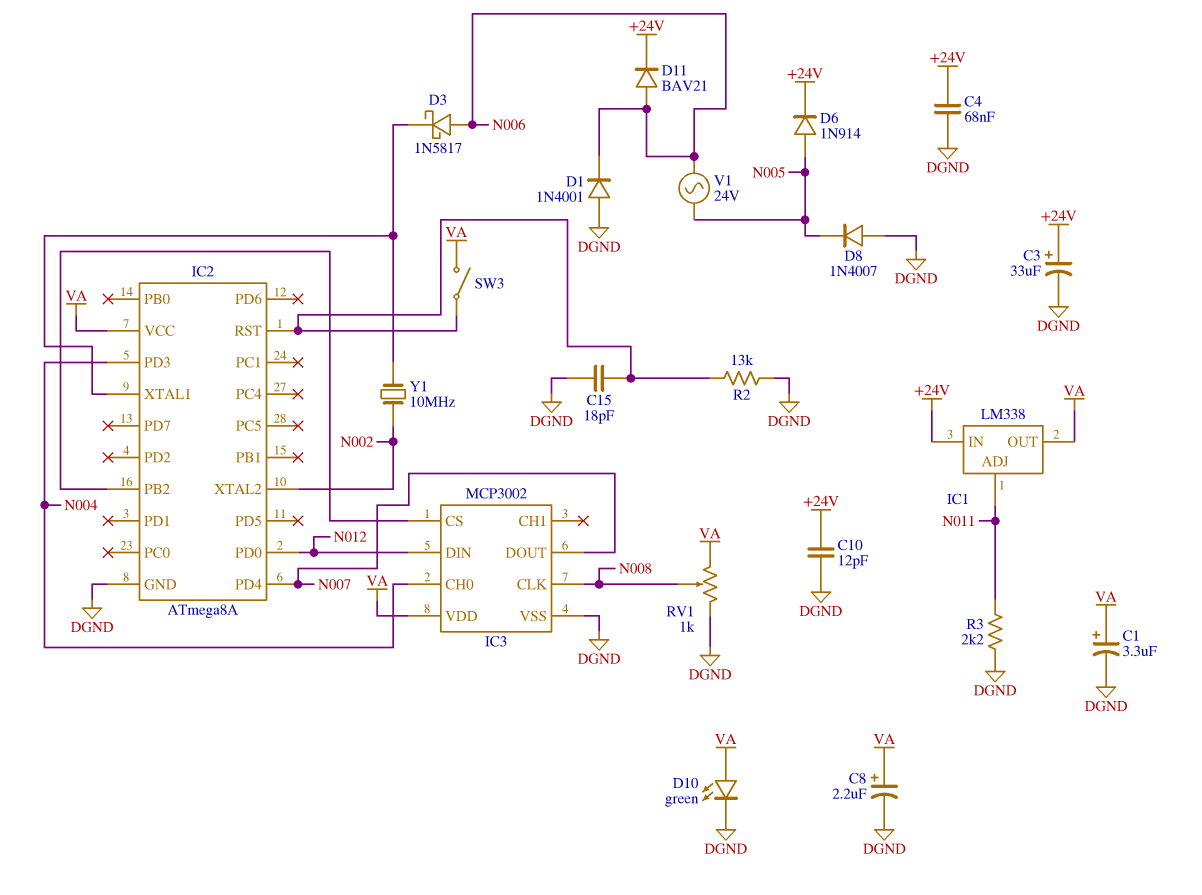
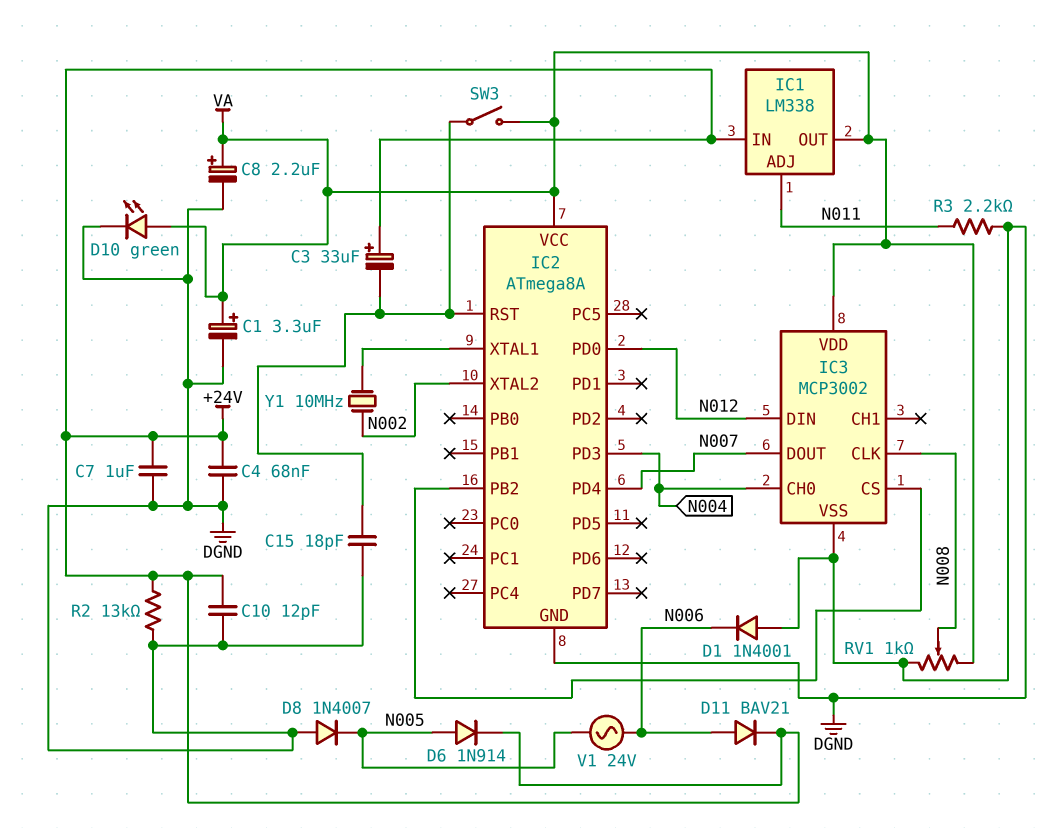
C3: 33uF (plus +24V, minus DGND) -> 33uF (plus +24V, minus IC2/RST)
C7: none -> 1uF (+24V, DGND)
D3: schottky 1N5817 (A N006, K IC2/XTAL1) -> none
R2: 13k (DGND, IC2/RST) -> 13k (+24V, DGND)

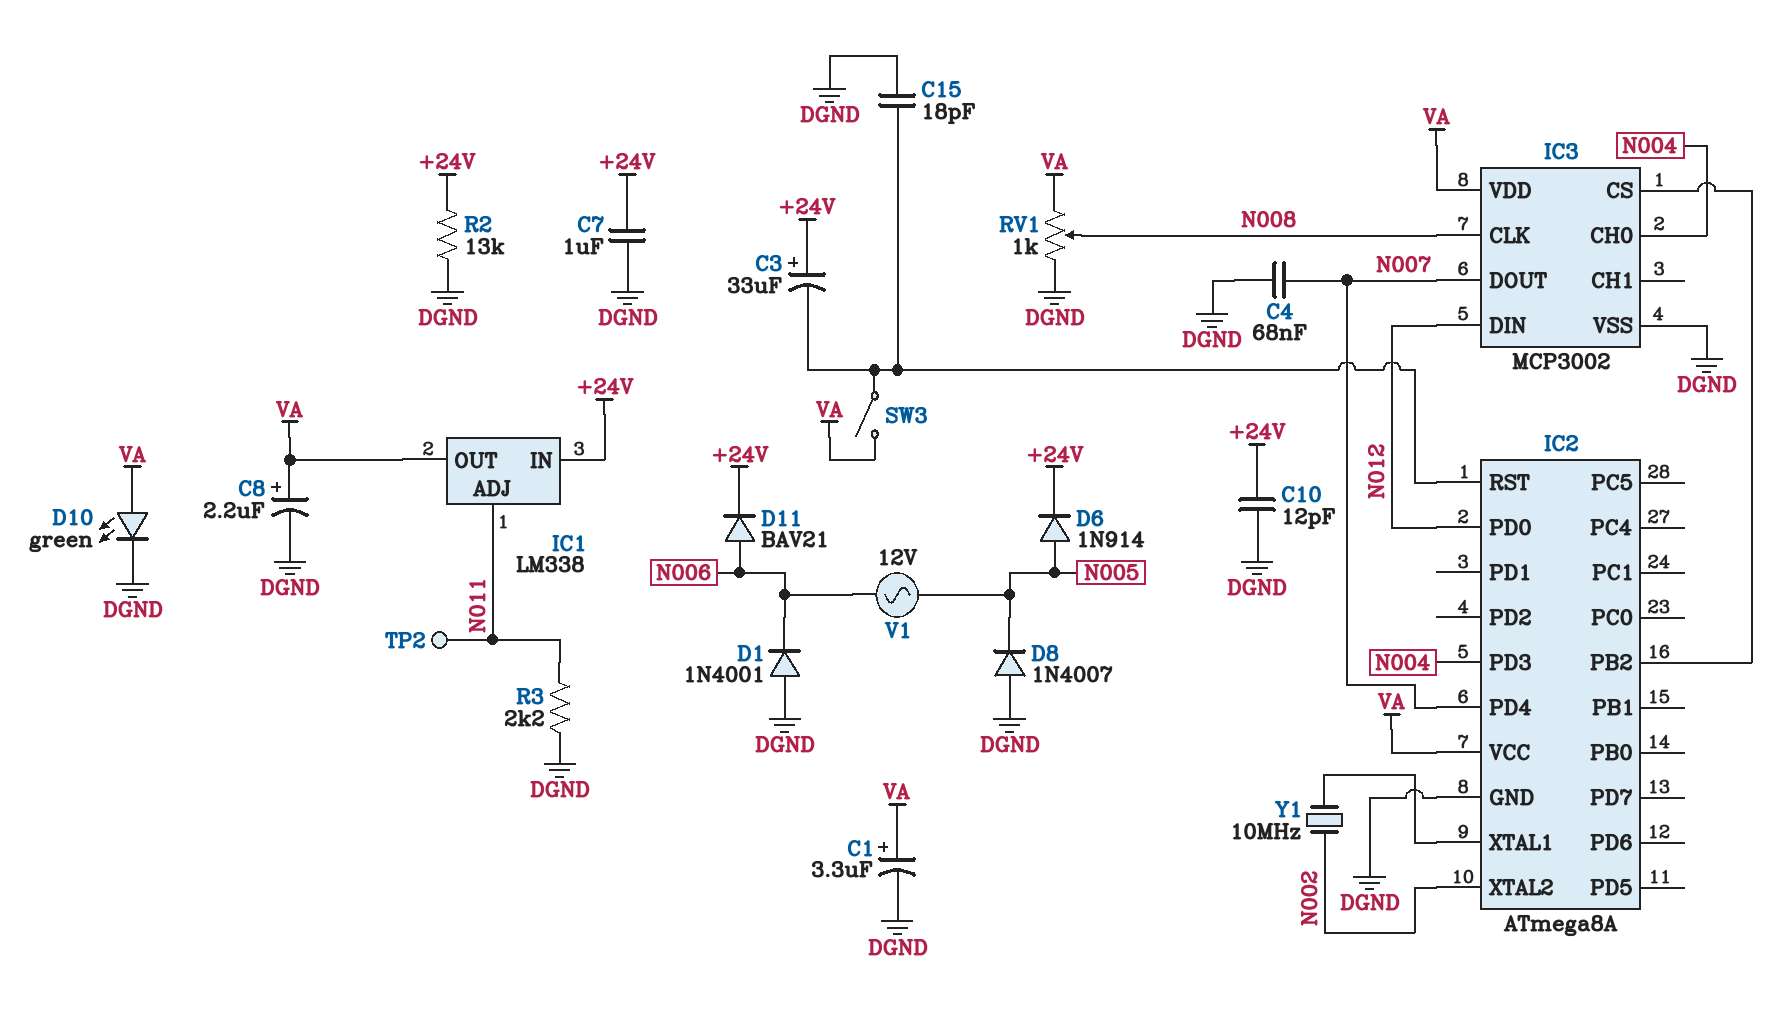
C4: 68nF (+24V, DGND) -> 68nF (DGND, N007)
TP2: none -> test point (N011)
V1: AC 24V (N005, N006) -> AC 12V (N005, N006)

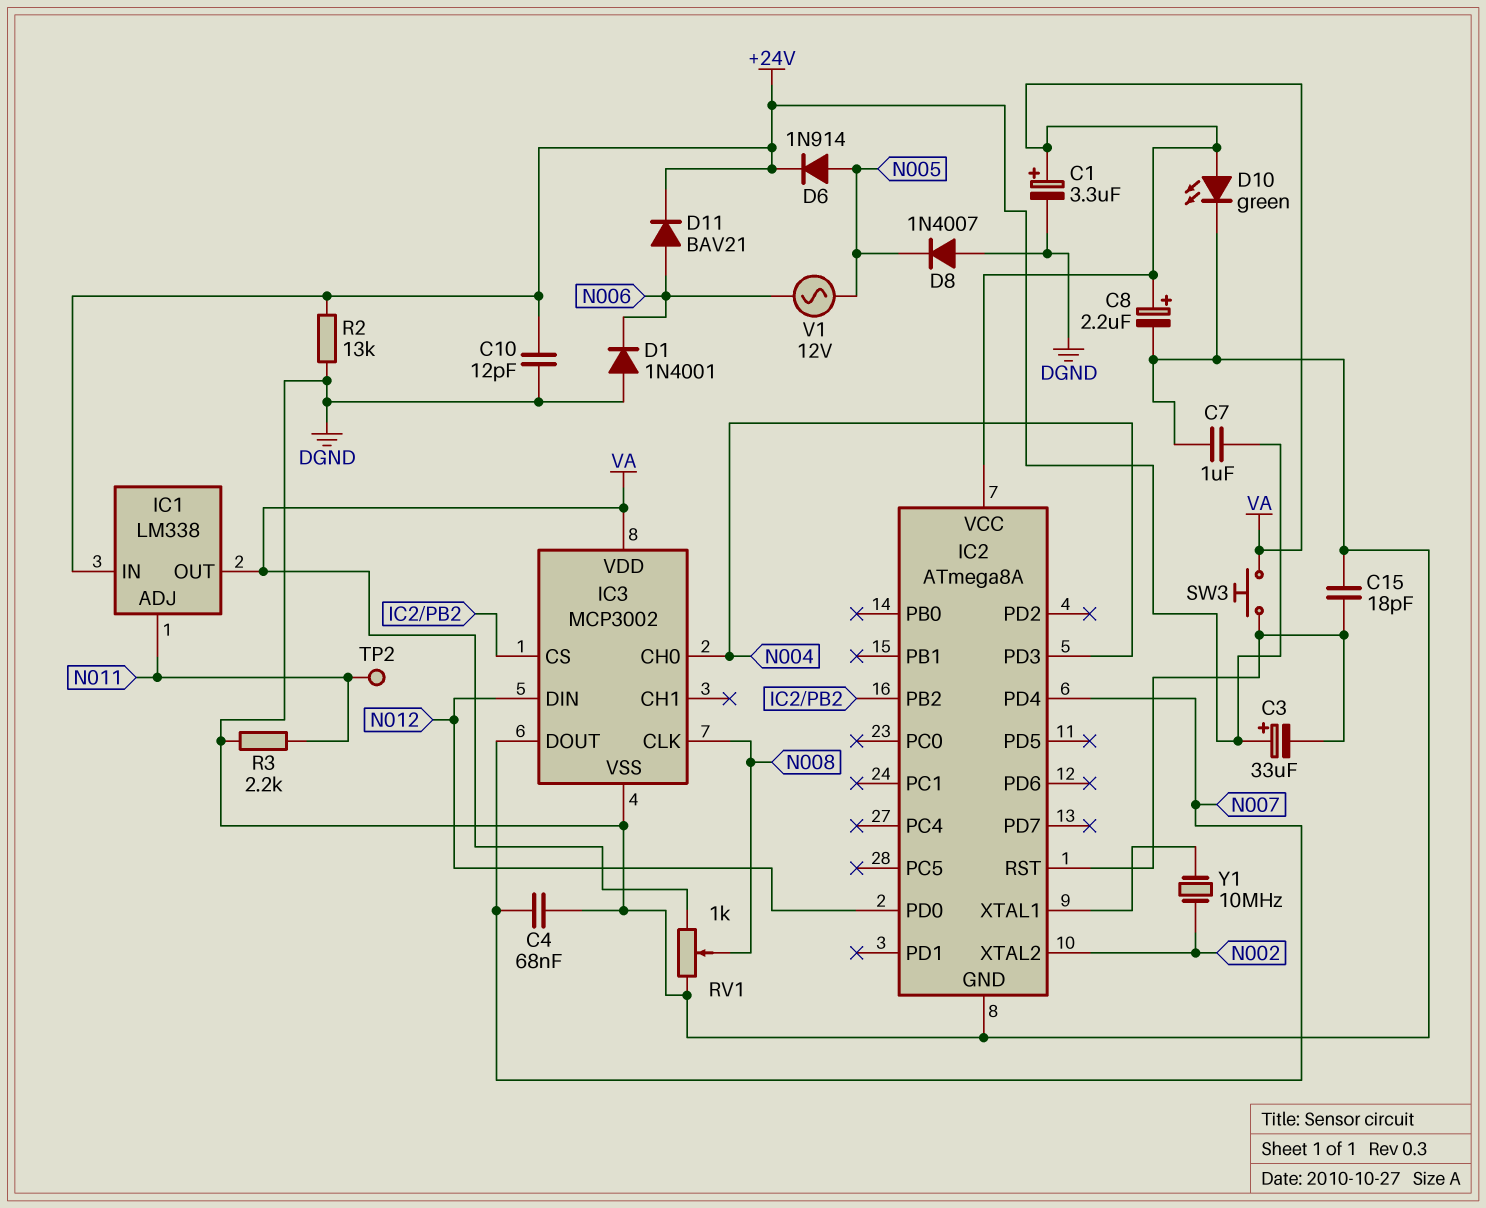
SW3: switch (IC2/RST, VA) -> button (IC2/RST, VA)

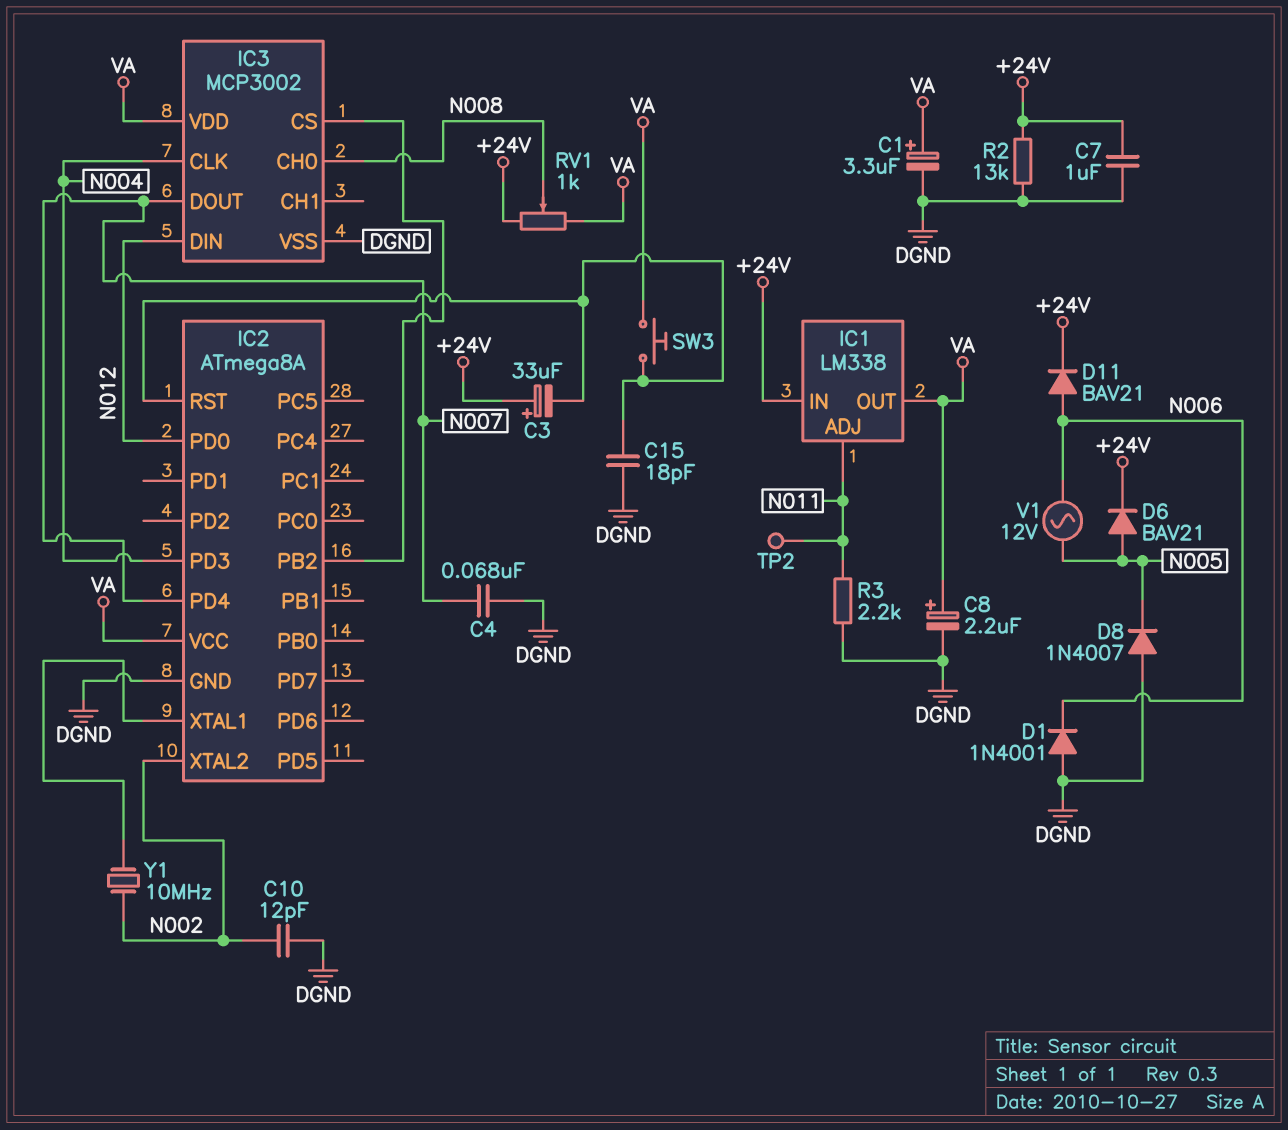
C10: 12pF (+24V, DGND) -> 12pF (DGND, N002)
D6: diode 1N914 (A N005, K +24V) -> diode BAV21 (A N005, K +24V)
D10: LED green (A VA, K DGND) -> none
IC3 pin CH0: N004 -> N008
IC3 pin CLK: N008 -> N004
RV1: 1k (DGND, VA, wiper N008) -> 1k (+24V, VA, wiper N008)

